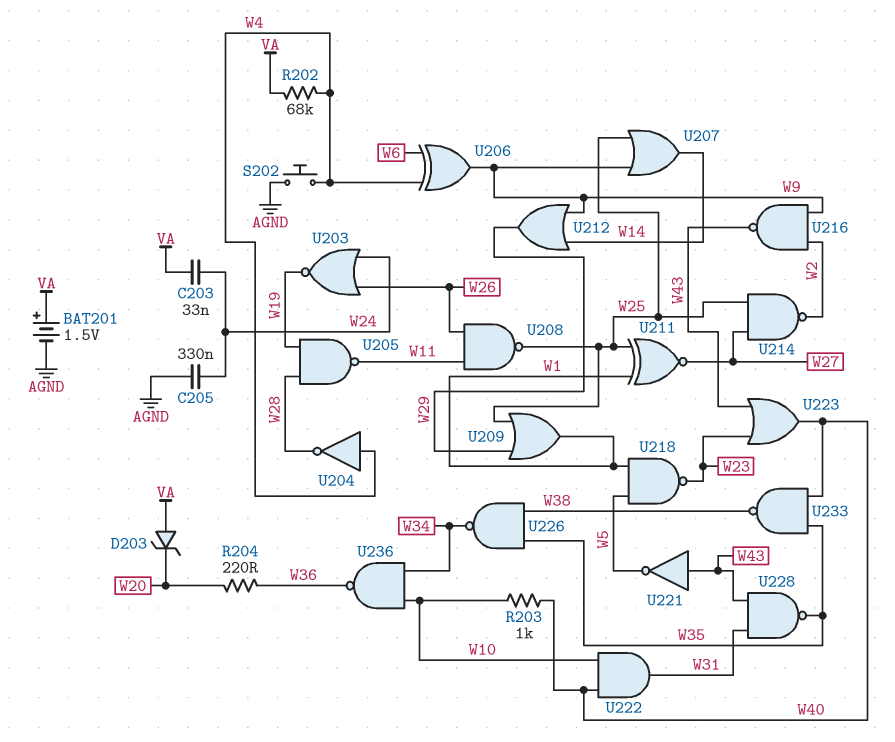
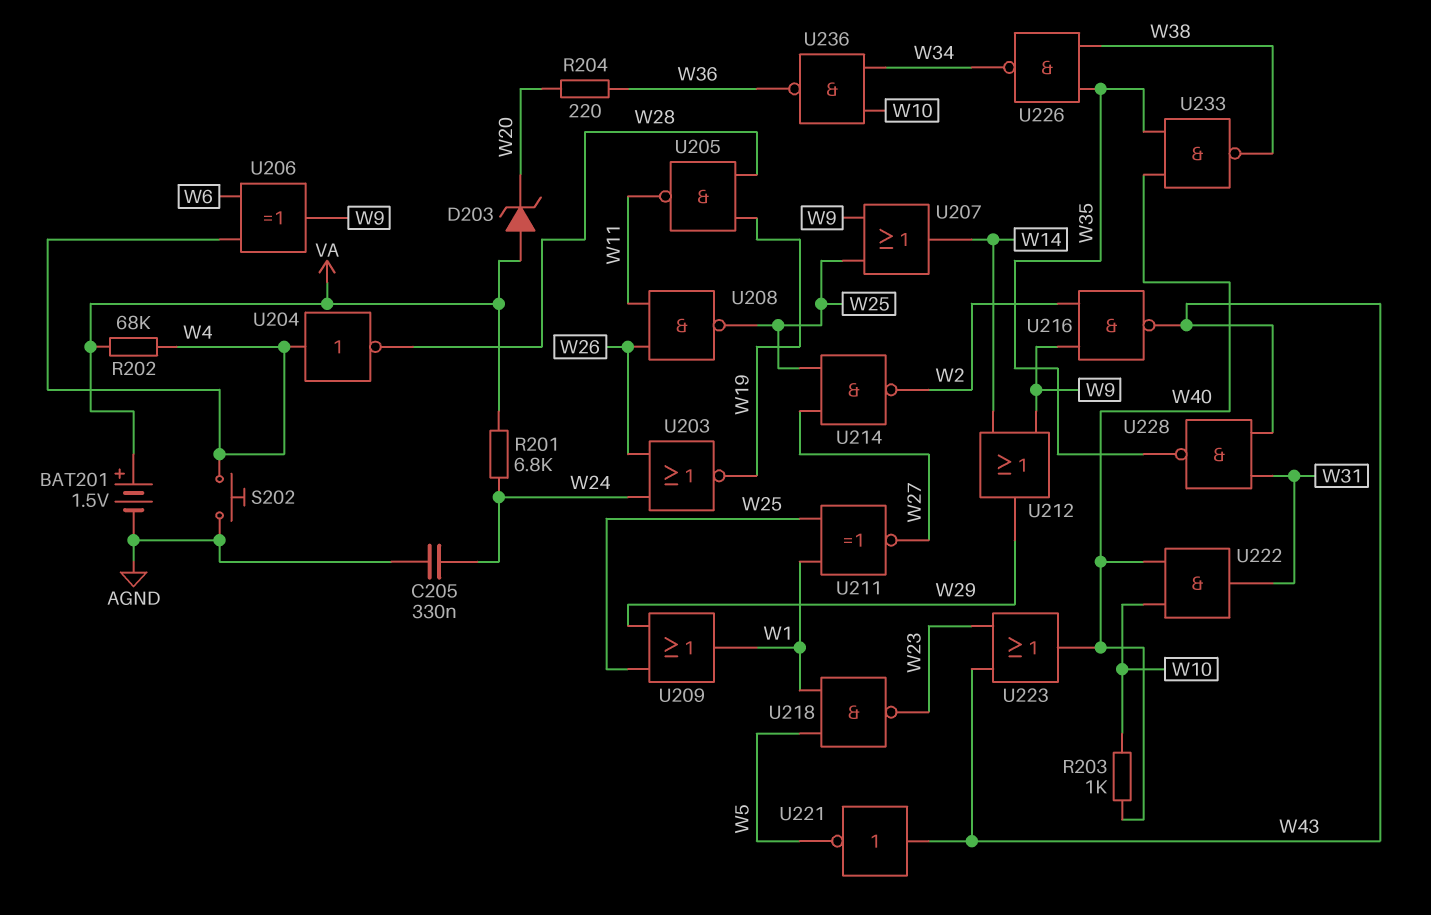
C203: 33nF (VA, W24) -> none
R201: none -> 6.8k (VA, W24)

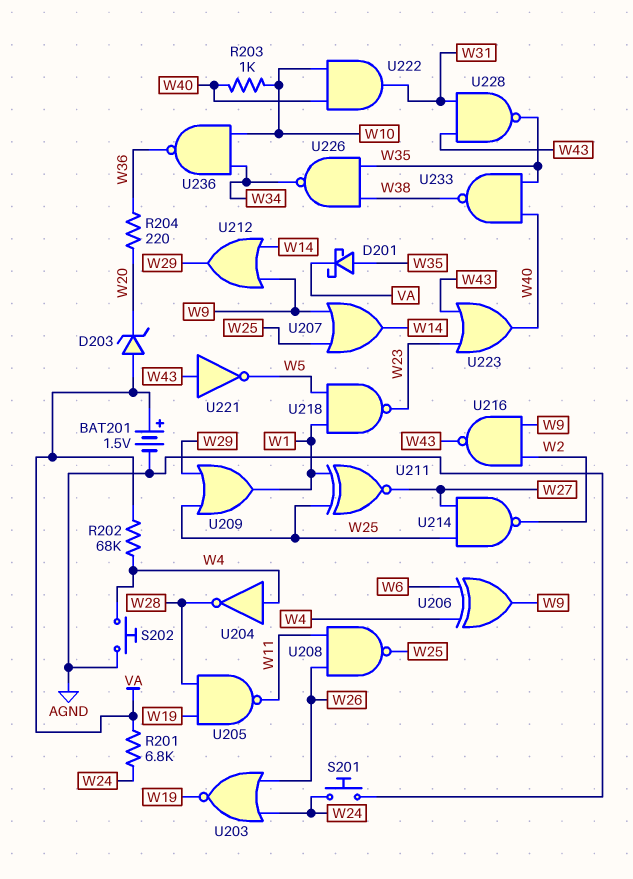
C205: 330nF (AGND, W24) -> none
D201: none -> schottky (A W35, K VA)
S201: none -> button (AGND, W24)

